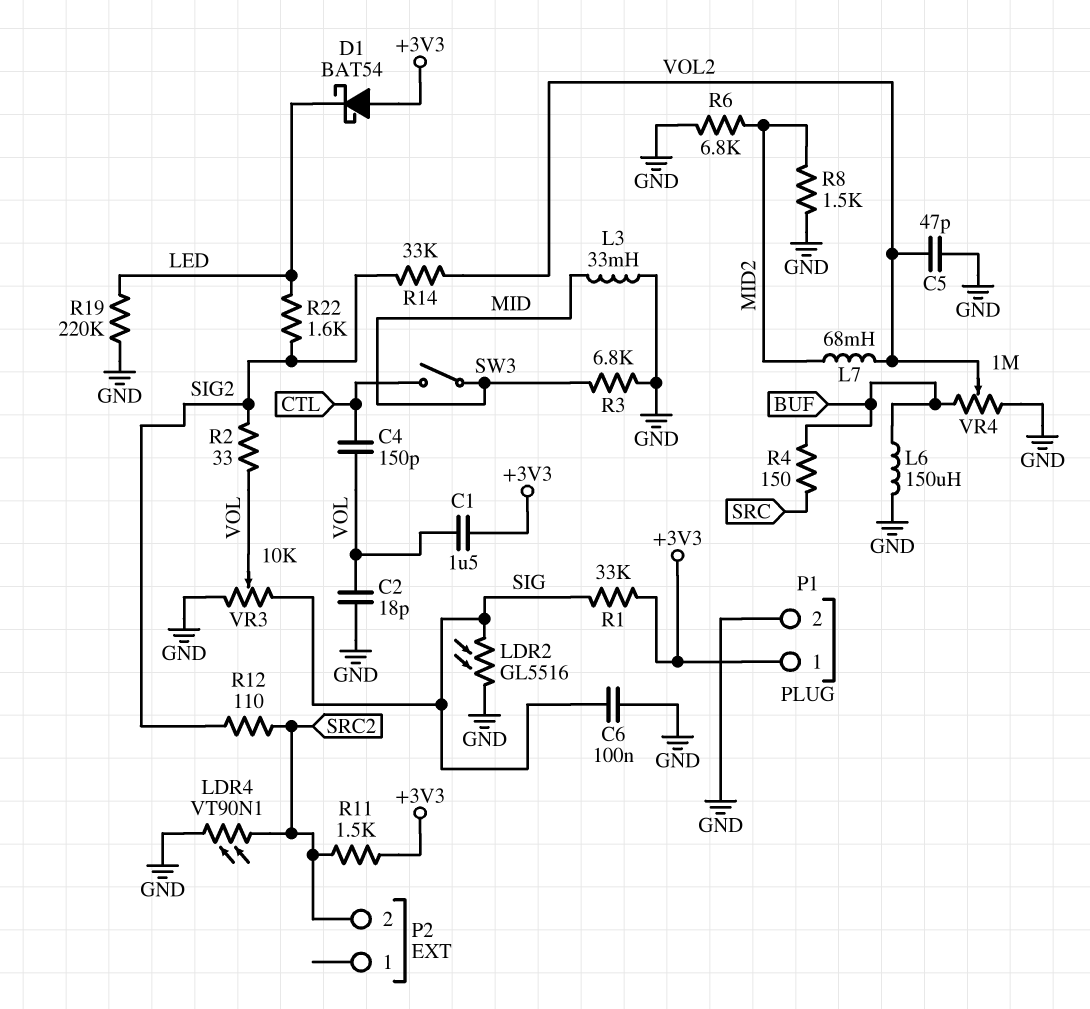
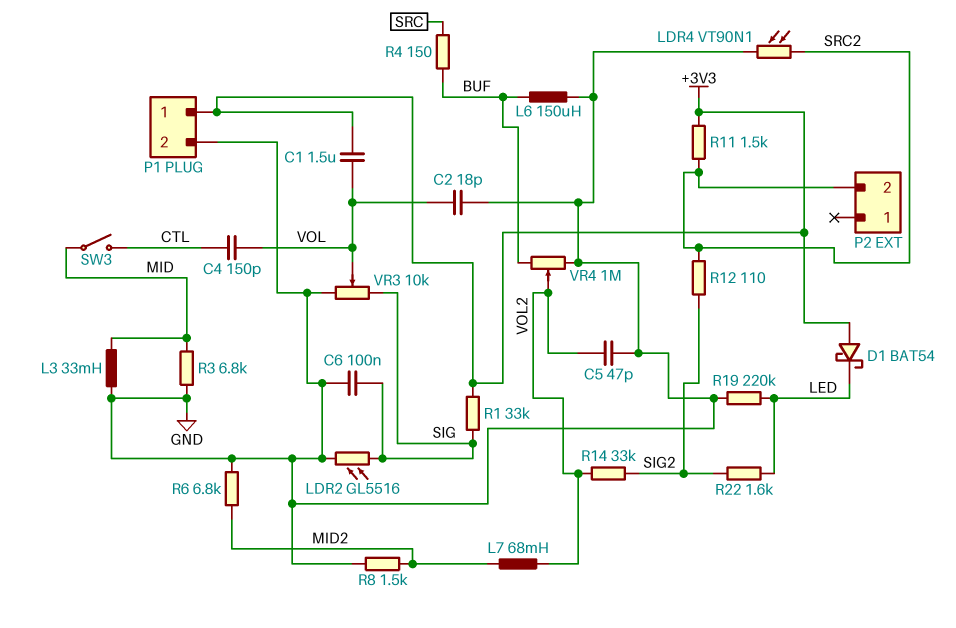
R2: 33 (SIG2, VOL) -> none

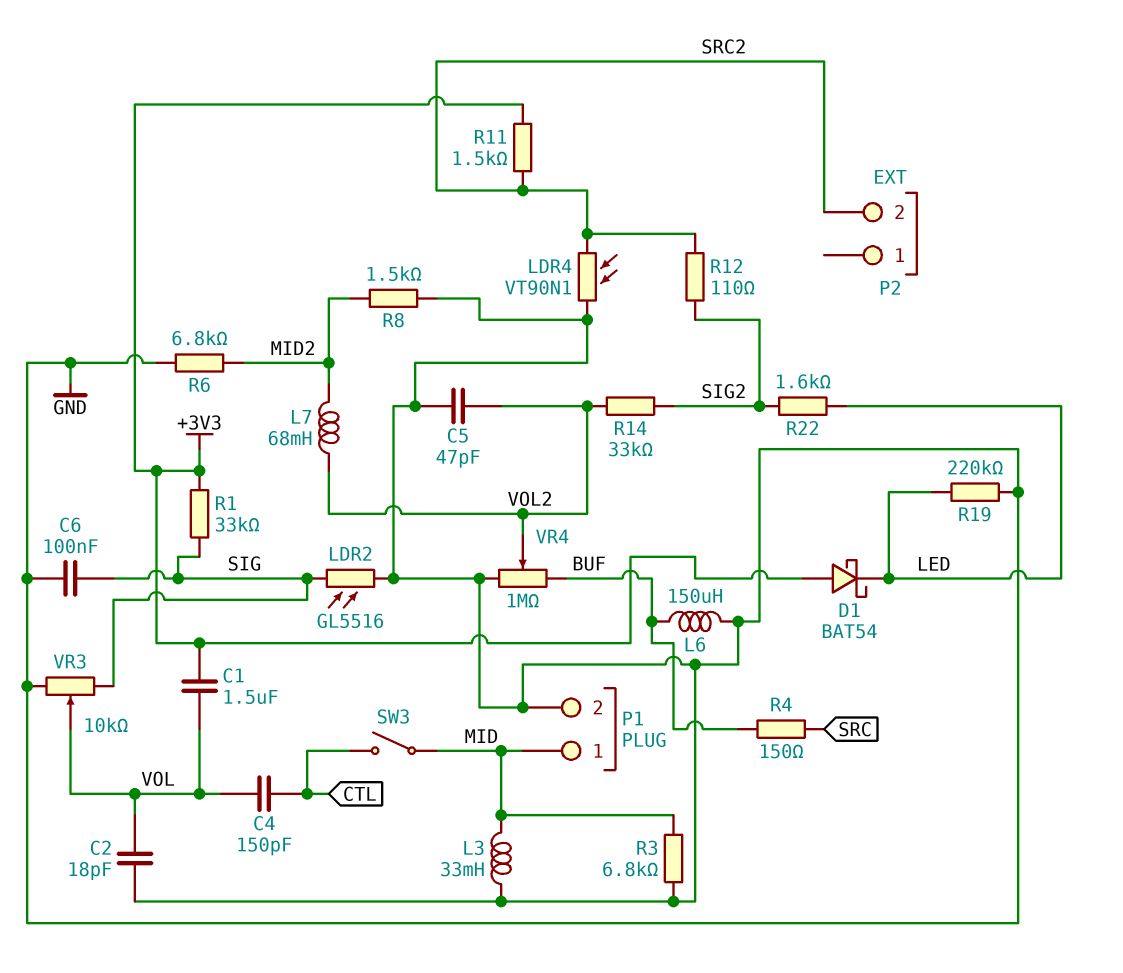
P1 pin 1: +3V3 -> MID

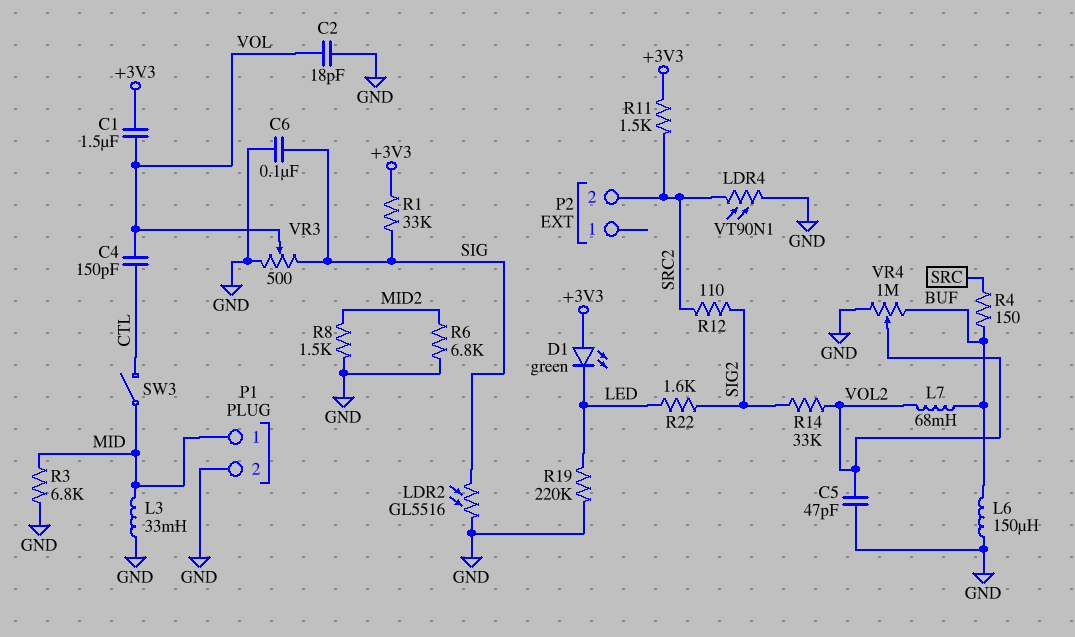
D1: schottky BAT54 (A +3V3, K LED) -> LED green (A +3V3, K LED)
L7: 68mH (MID2, VOL2) -> 68mH (BUF, VOL2)
VR3: 10k (GND, SIG, wiper VOL) -> 500 (GND, SIG, wiper VOL)

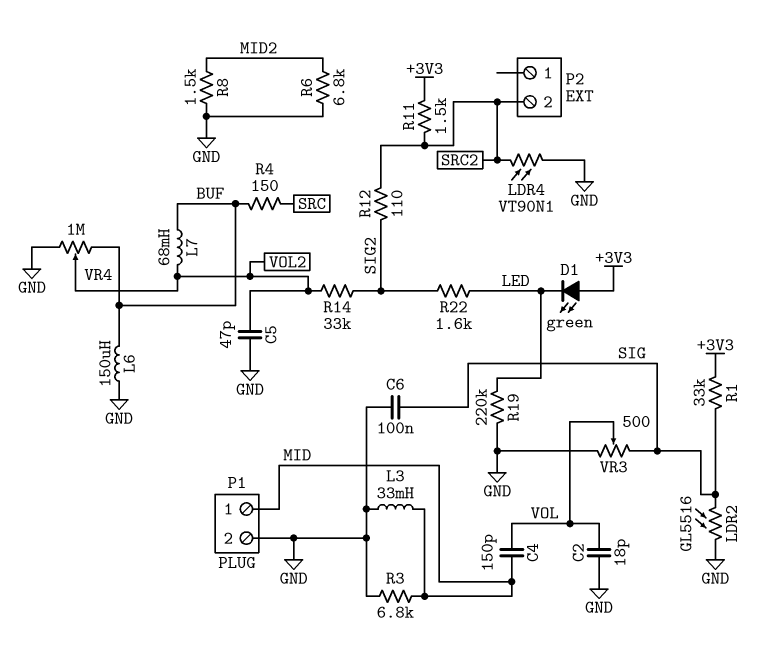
C1: 1.5uF (+3V3, VOL) -> none
C4: 150pF (CTL, VOL) -> 150pF (MID, VOL)
SW3: switch (CTL, MID) -> none

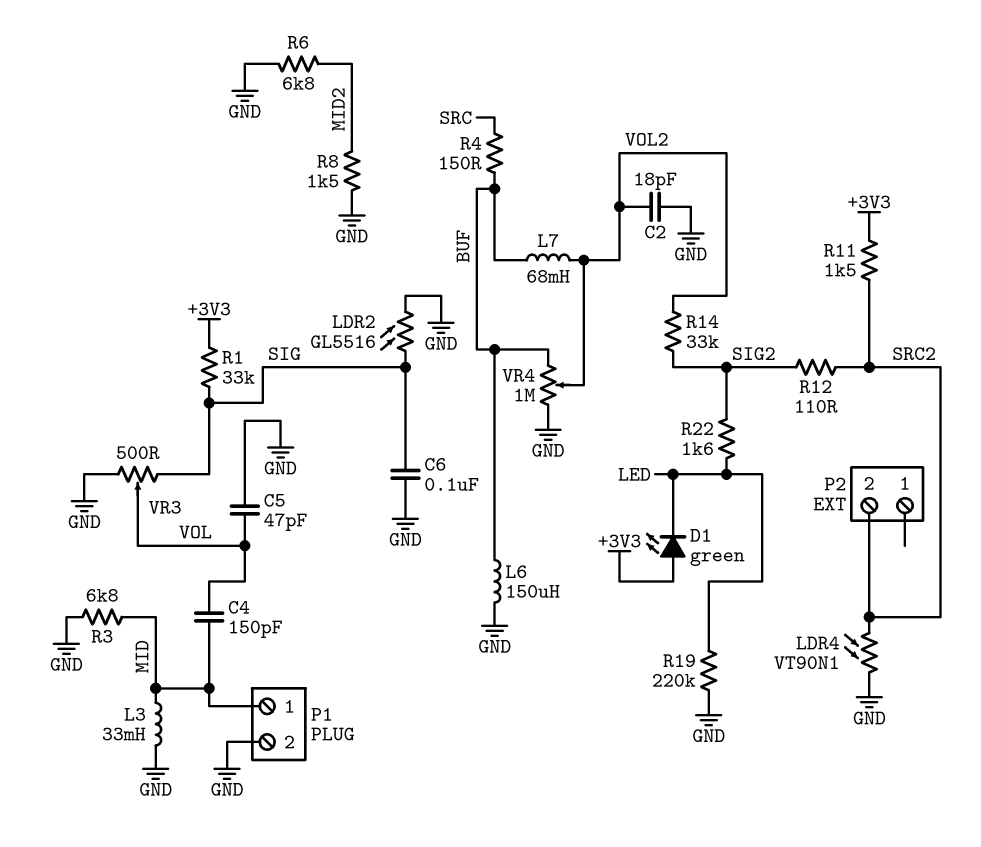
C2: 18pF (GND, VOL) -> 18pF (GND, VOL2)
C5: 47pF (GND, VOL2) -> 47pF (GND, VOL)

